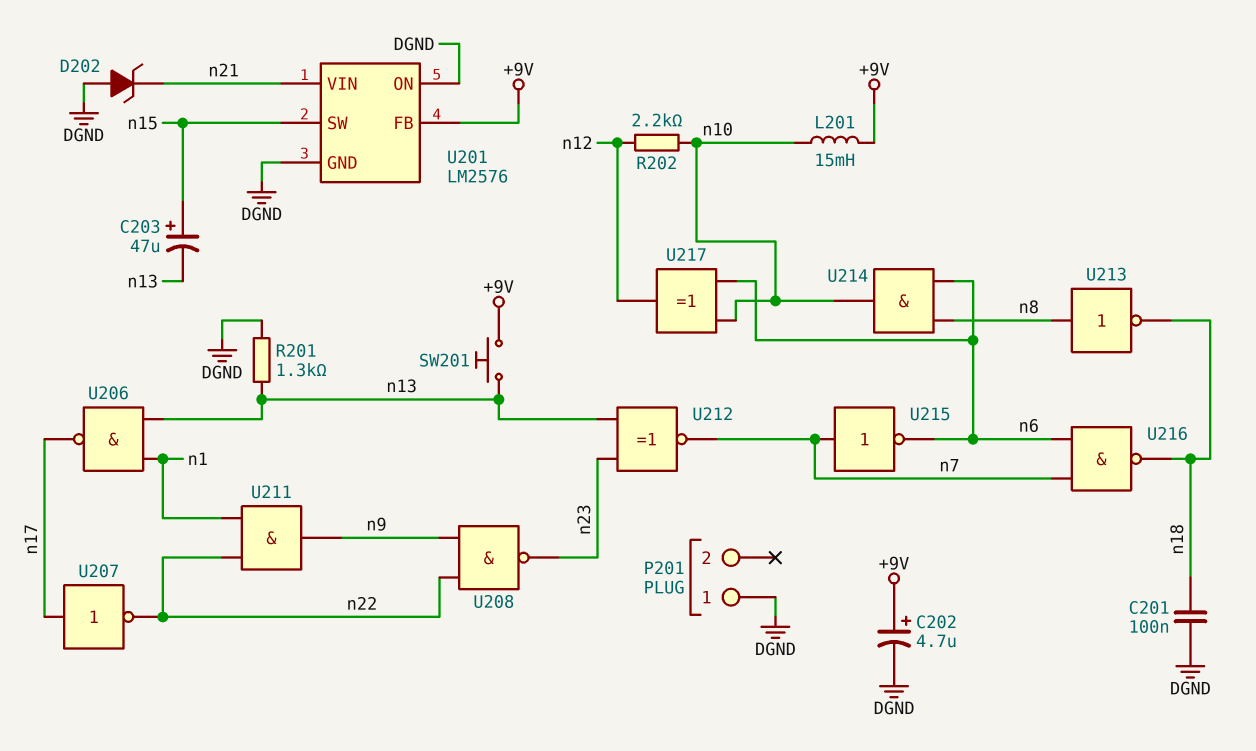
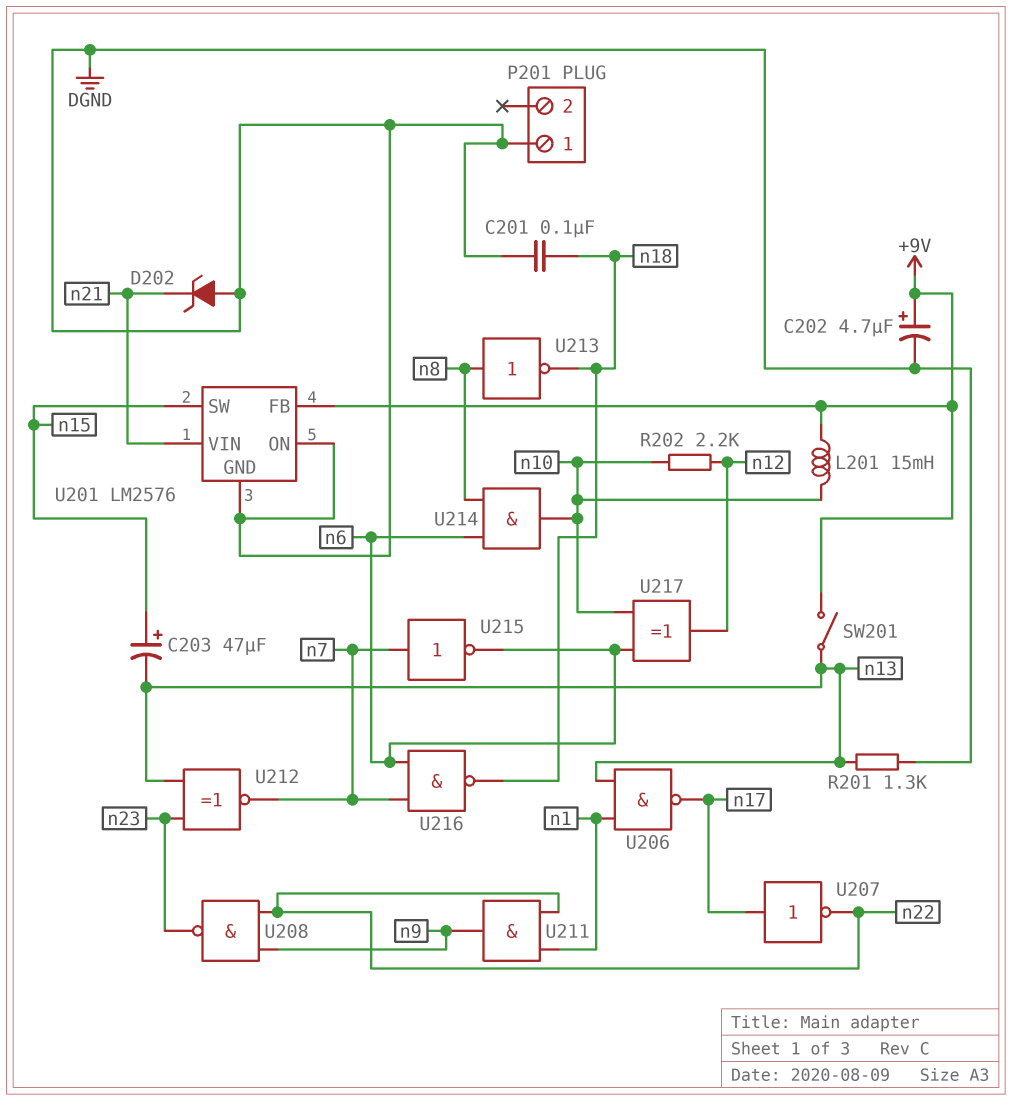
SW201: button (+9V, n13) -> switch (+9V, n13)

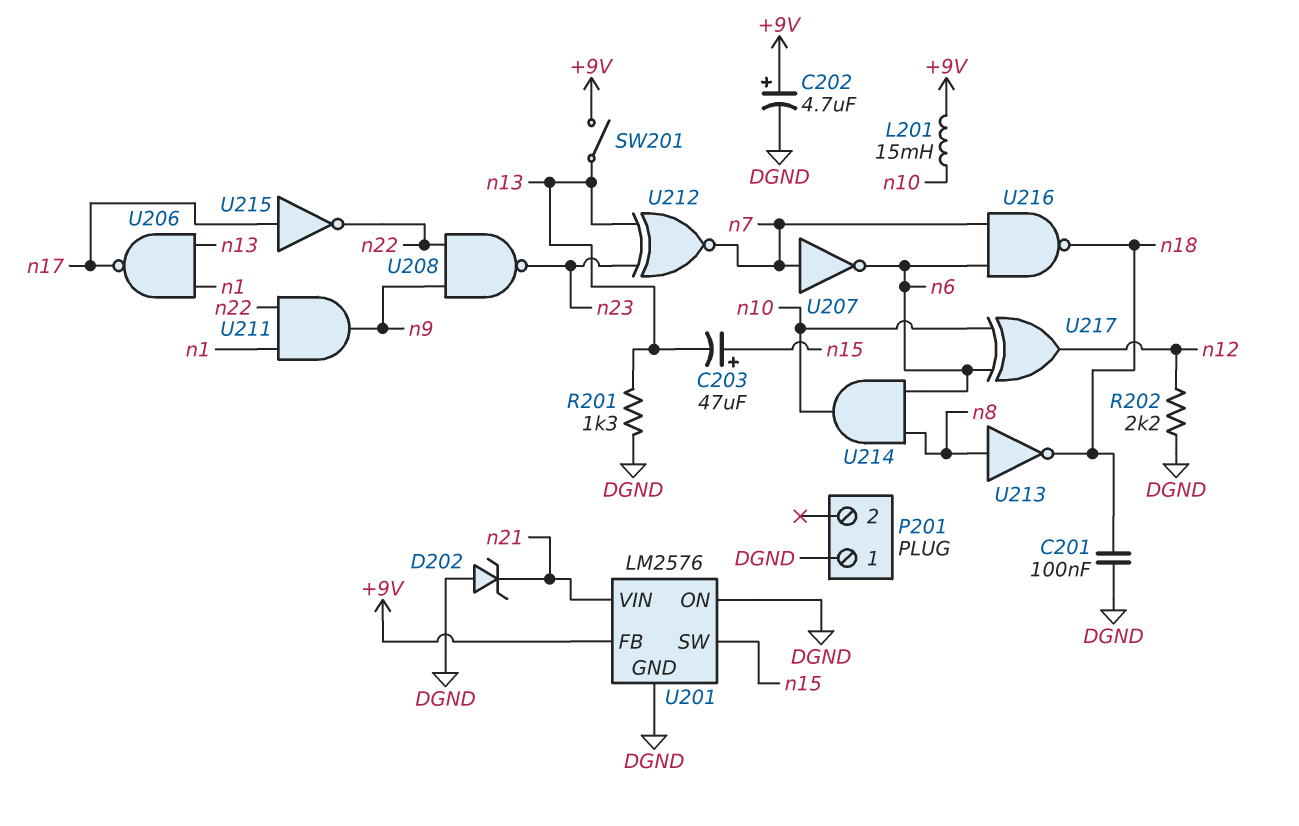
R202: 2.2k (n10, n12) -> 2.2k (DGND, n12)
U207: NOT (in n17, out n22) -> NOT (in n7, out n6)
U215: NOT (in n7, out n6) -> NOT (in n17, out n22)

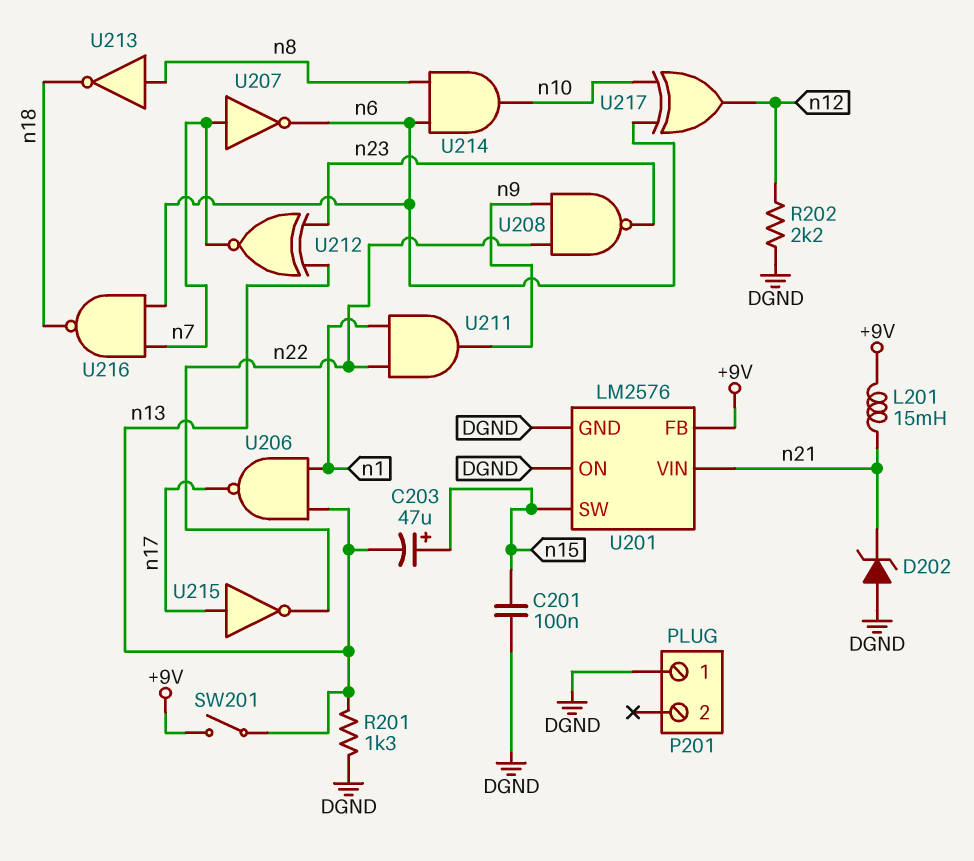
C201: 100nF (DGND, n18) -> 100nF (DGND, n15)
C202: 4.7uF (plus +9V, minus DGND) -> none
L201: 15mH (+9V, n10) -> 15mH (+9V, n21)

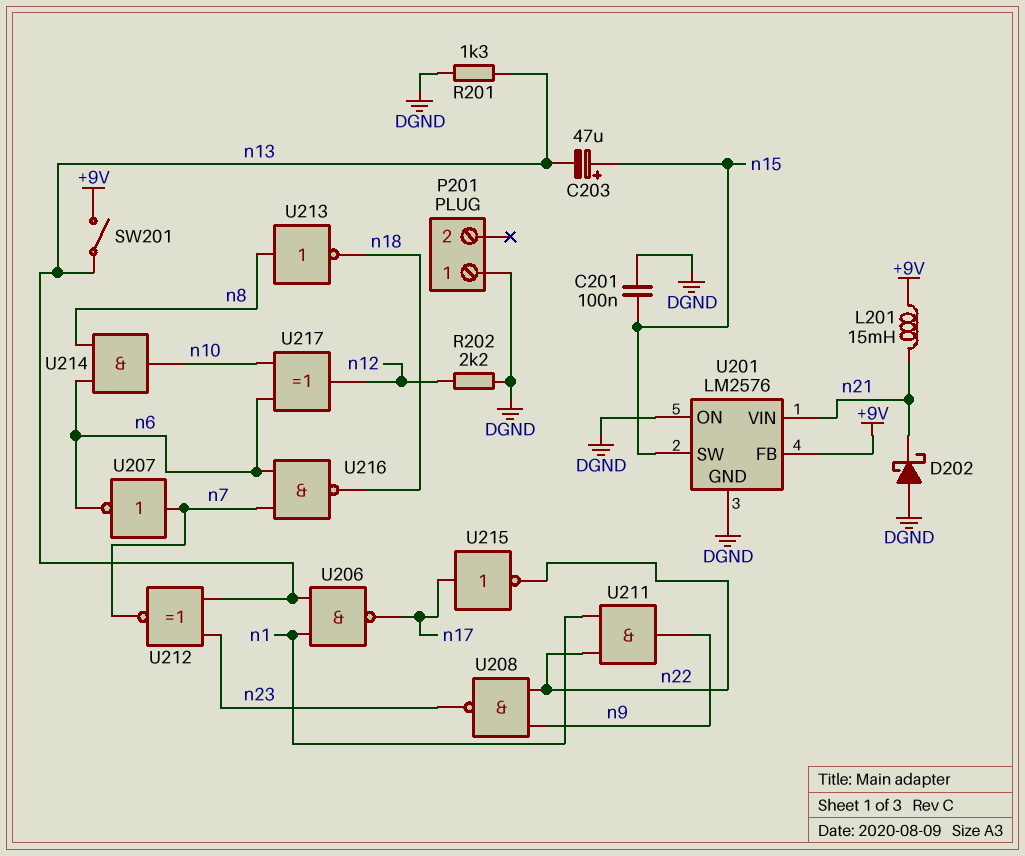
D202: zener (A DGND, K n21) -> schottky (A DGND, K n21)

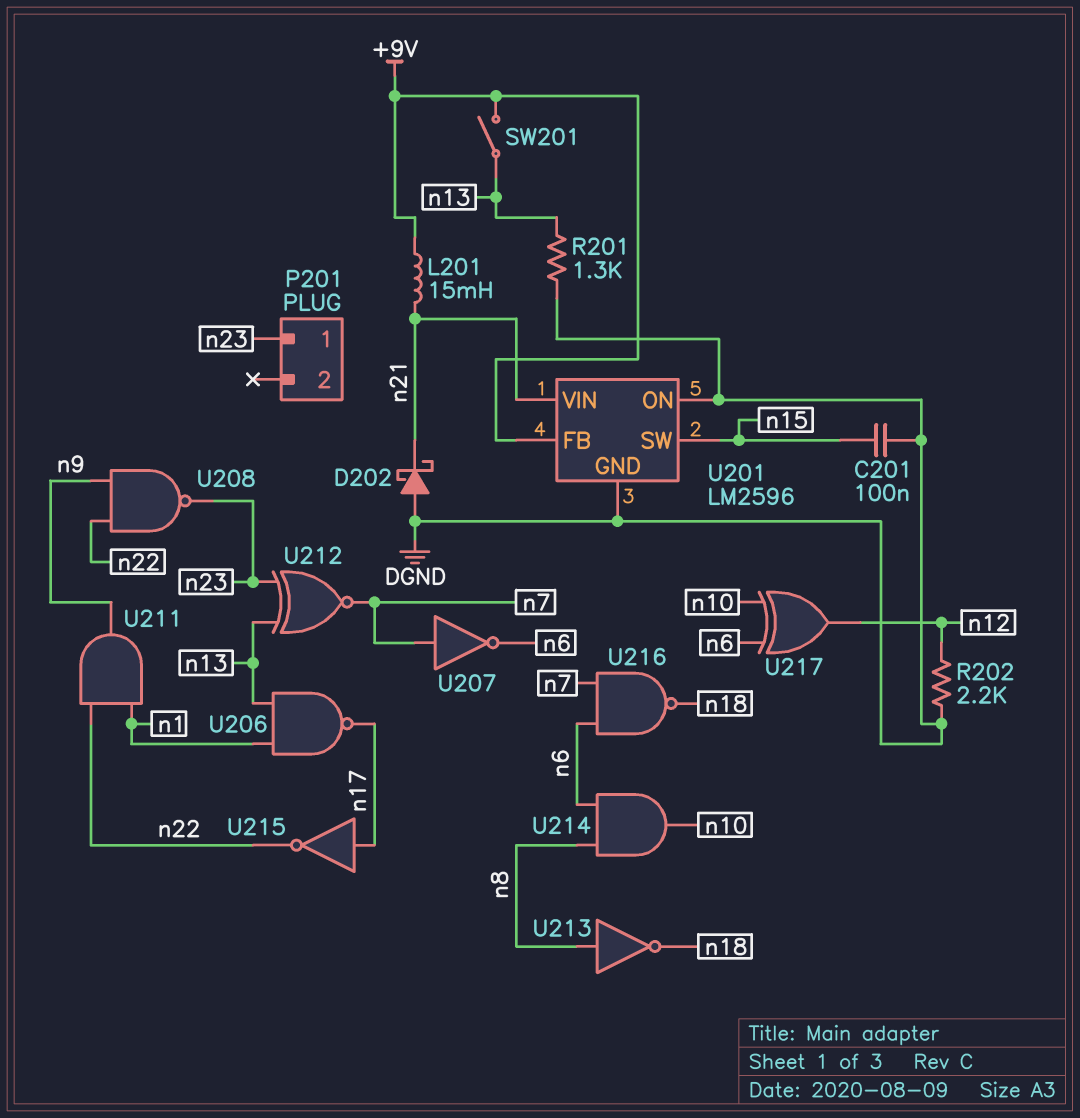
C203: 47uF (plus n15, minus n13) -> none
P201 pin 1: DGND -> n23
U201: LM2576 -> LM2596

